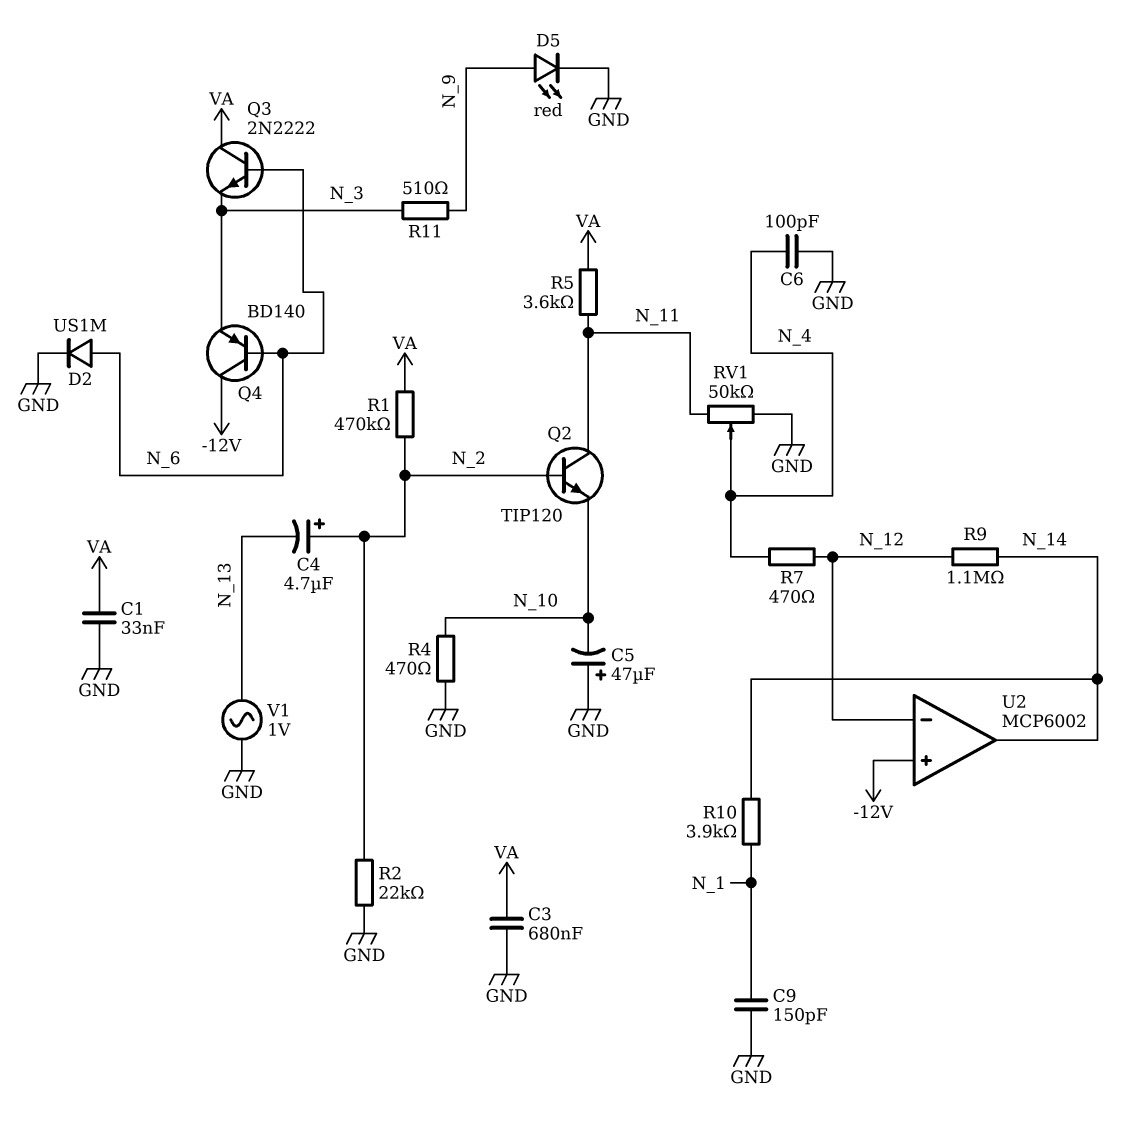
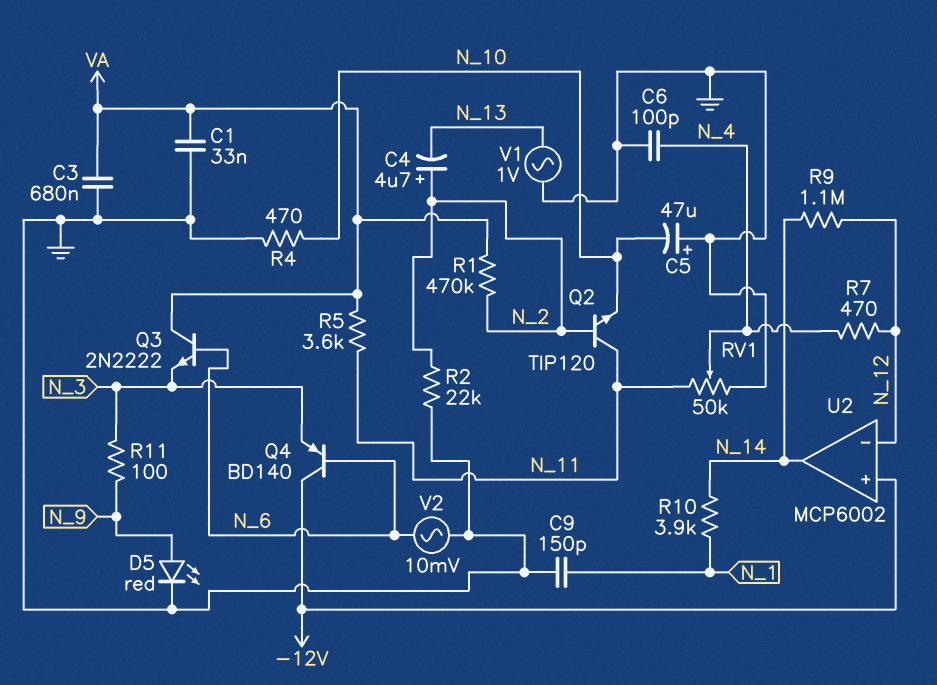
D2: diode US1M (A N_6, K GND) -> none
R11: 510 (N_3, N_9) -> 100 (N_3, N_9)
V2: none -> AC 10mV (GND, N_6)

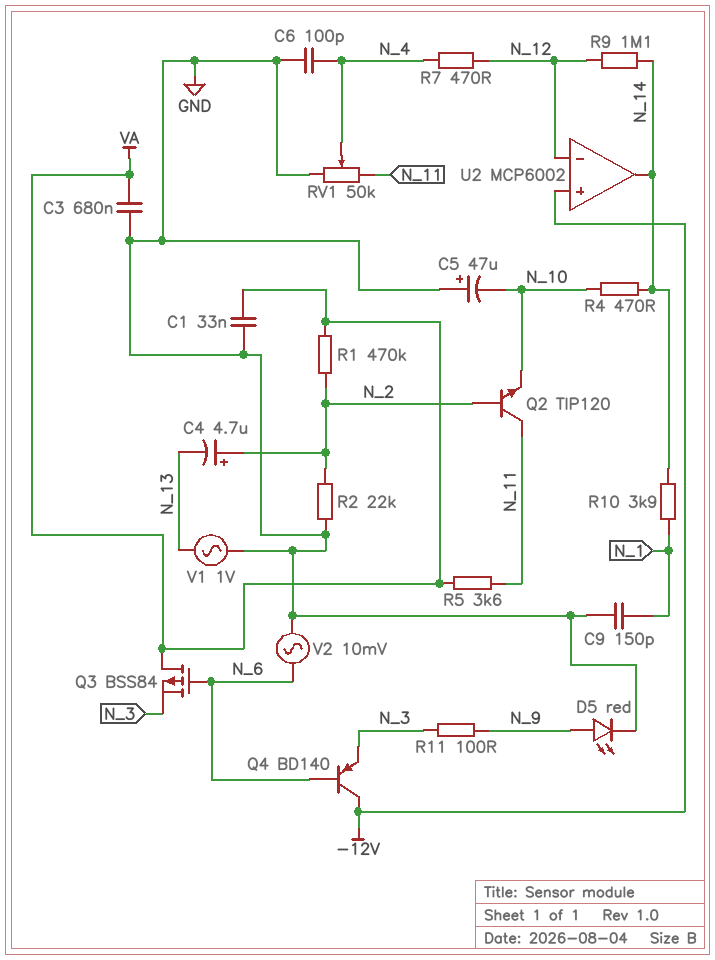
Q3: NPN 2N2222 (B N_6, C VA, E N_3) -> PMOS BSS84 (G N_6, D VA, S N_3)
R4: 470 (GND, N_10) -> 470 (N_10, N_14)

